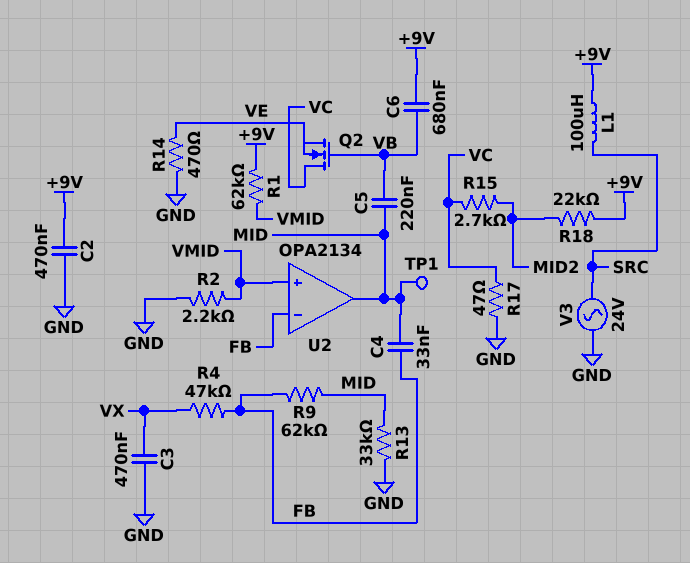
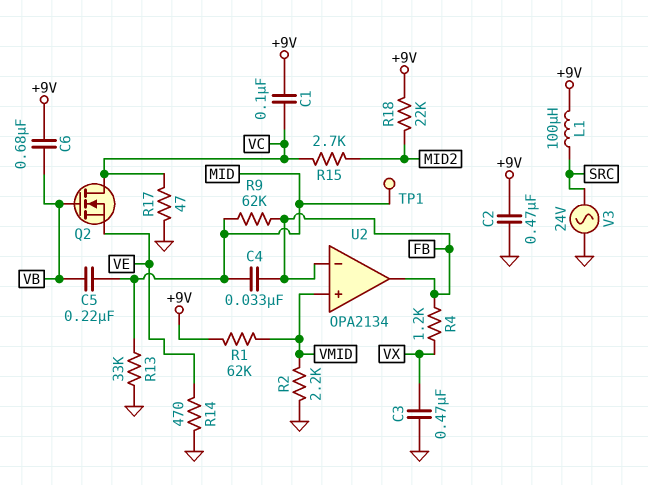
C1: none -> 100nF (+9V, VC)
R4: 47k (FB, VX) -> 1.2k (FB, VX)
U2 pin out: MID -> FB

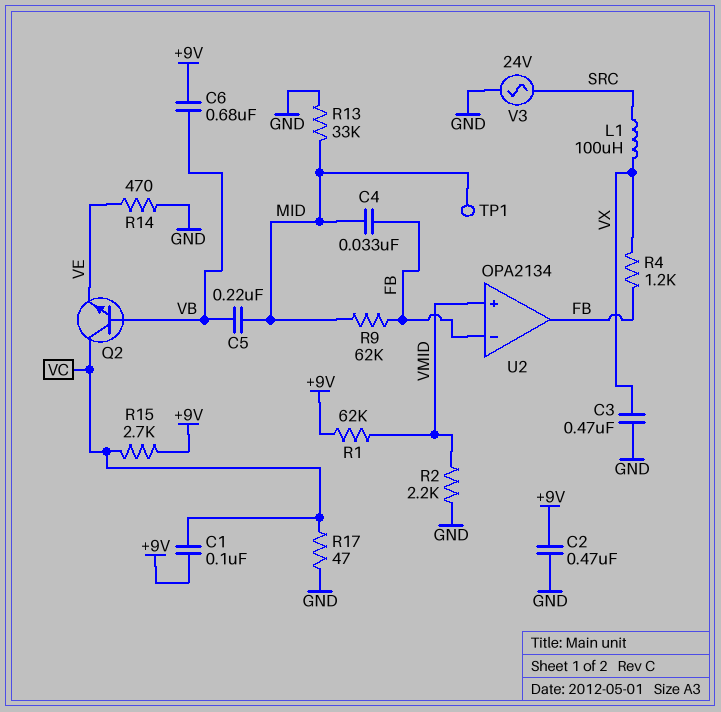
L1: 100uH (+9V, SRC) -> 100uH (SRC, VX)
Q2: NMOS (G VB, D VC, S VE) -> NPN (B VB, C VC, E VE)
R15: 2.7k (MID2, VC) -> 2.7k (+9V, VC)
R18: 22k (+9V, MID2) -> none

